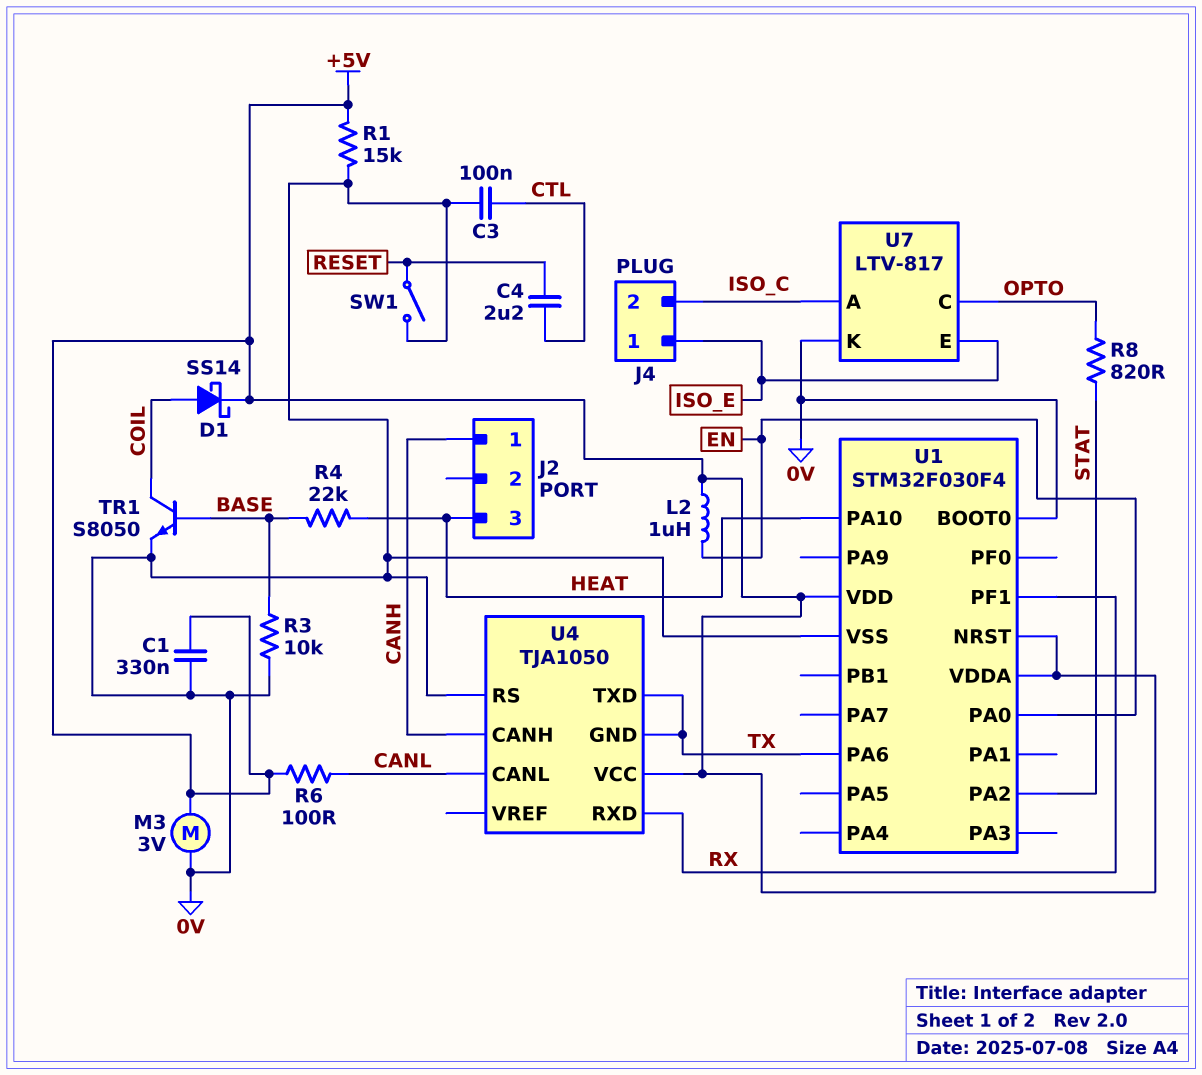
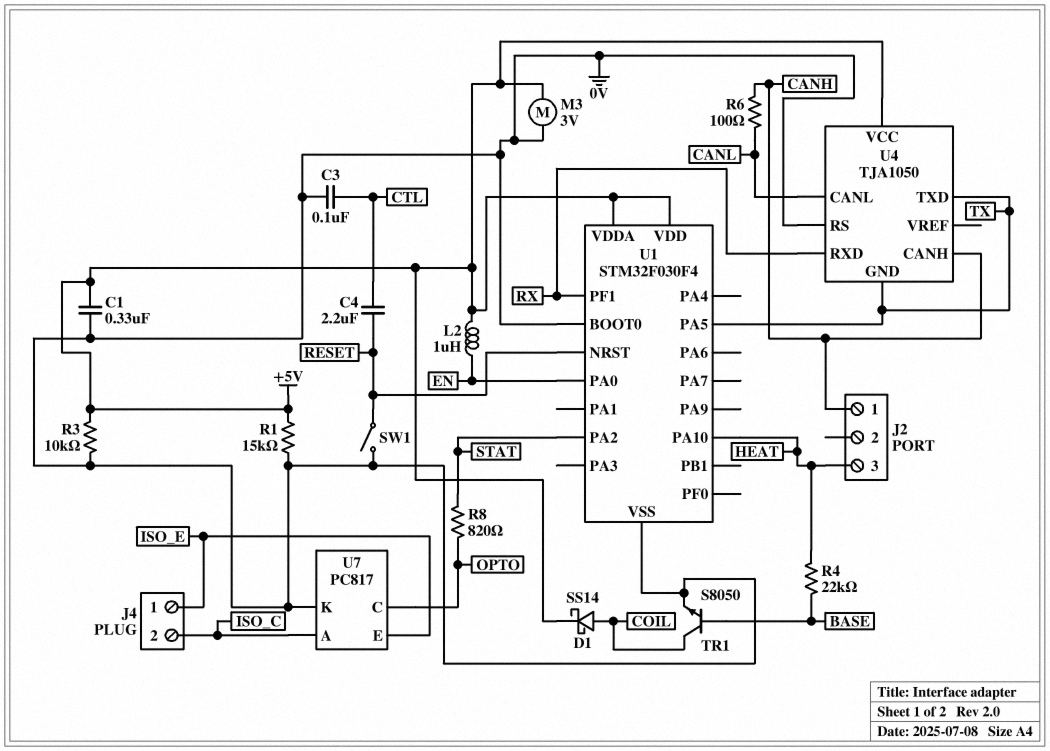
R3: 10k (0V, BASE) -> 10k (+5V, 0V)
R6: 100 (+5V, CANL) -> 100 (CANH, CANL)
U1 pin NRST: +5V -> RESET
U1 pin PA5: none -> TX
U1 pin PA6: TX -> none
U7: LTV-817 -> PC817

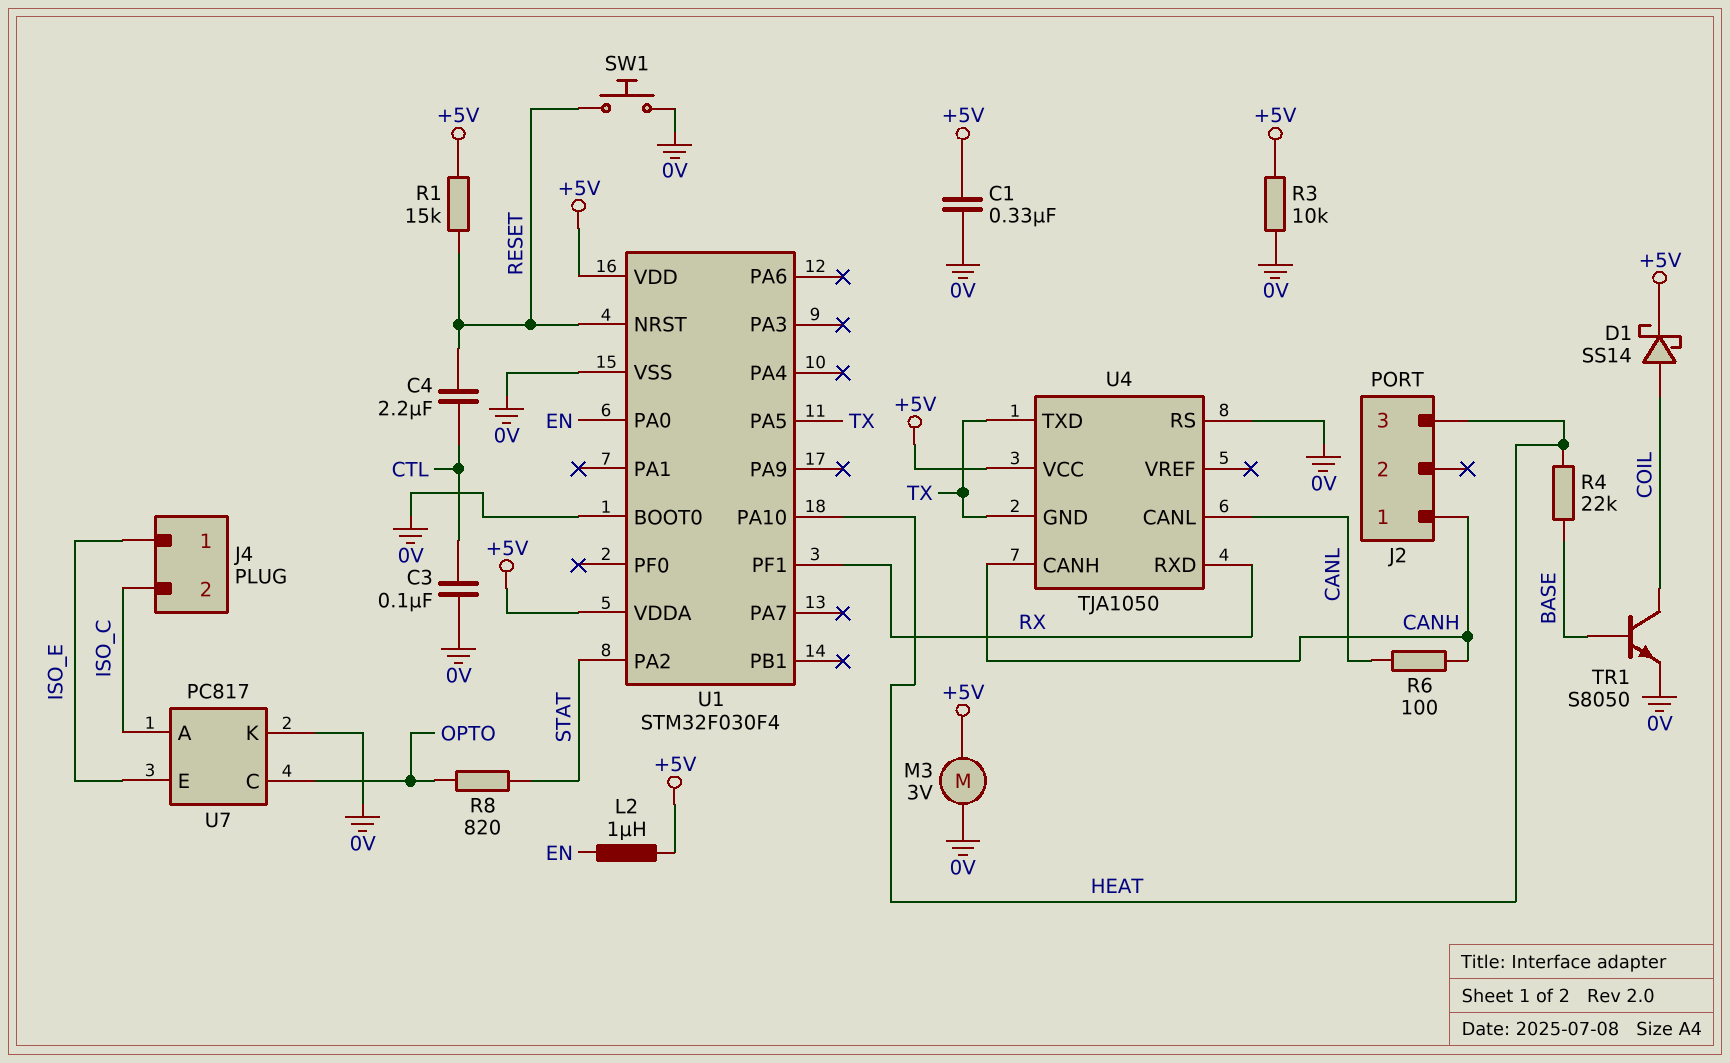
R1: 15k (+5V, 0V) -> 15k (+5V, RESET)
SW1: switch (0V, RESET) -> button (0V, RESET)

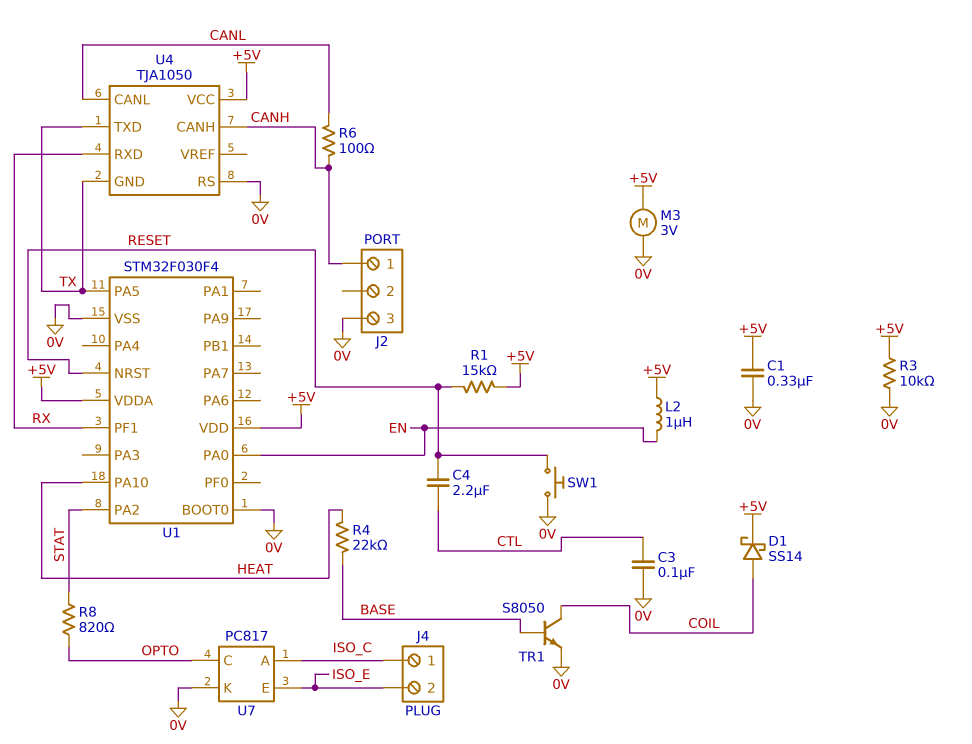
J2 pin 3: HEAT -> 0V
J4 pin 1: ISO_E -> ISO_C
J4 pin 2: ISO_C -> ISO_E

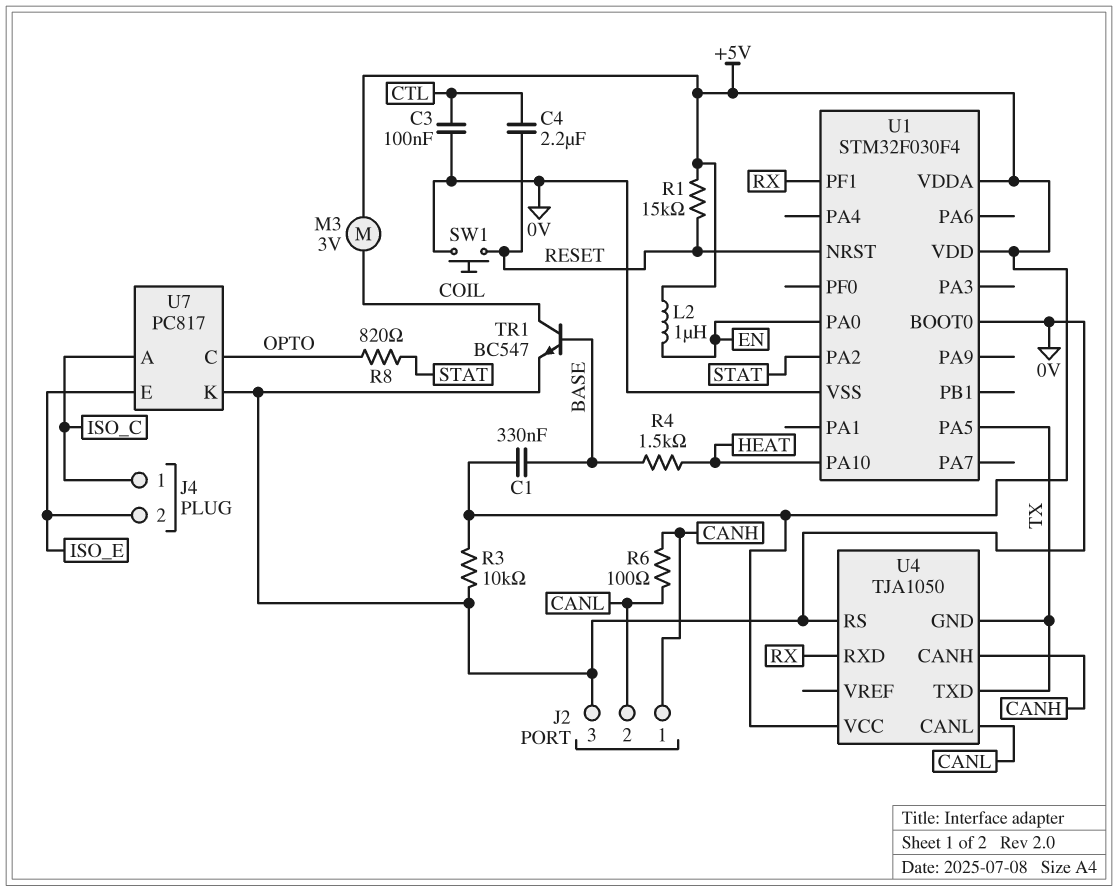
C1: 330nF (+5V, 0V) -> 330nF (+5V, BASE)
D1: schottky SS14 (A COIL, K +5V) -> none
J2 pin 2: none -> CANL
M3: motor 3V (+5V, 0V) -> motor 3V (+5V, COIL)
R4: 22k (BASE, HEAT) -> 1.5k (BASE, HEAT)
TR1: NPN S8050 (B BASE, C COIL, E 0V) -> NPN BC547 (B BASE, C COIL, E 0V)

